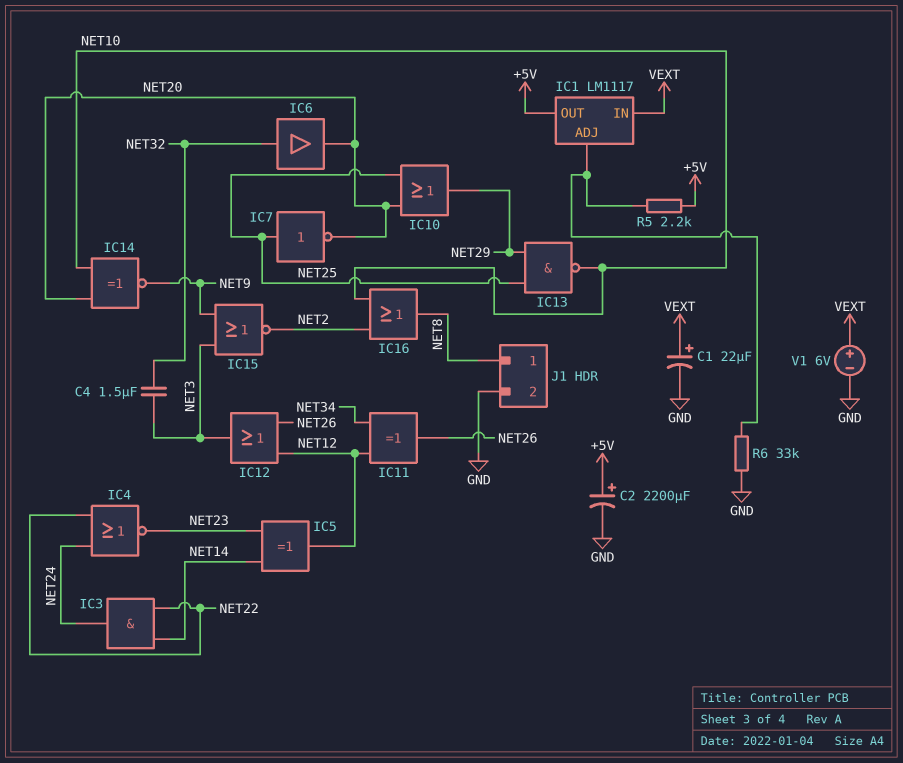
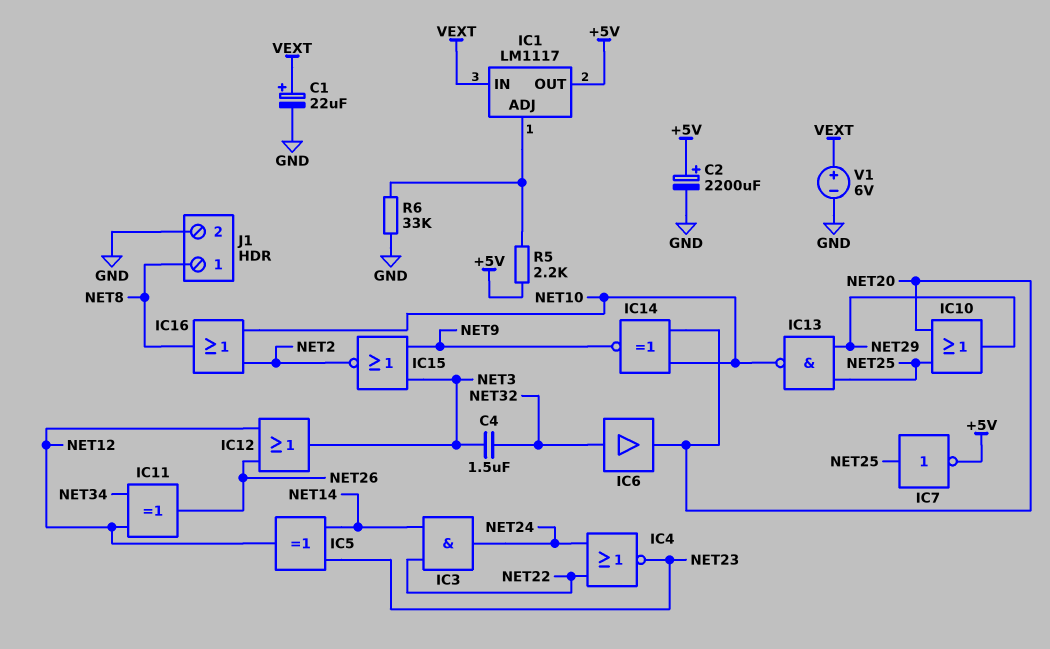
IC7: NOT (in NET25, out NET20) -> NOT (in NET25, out +5V)

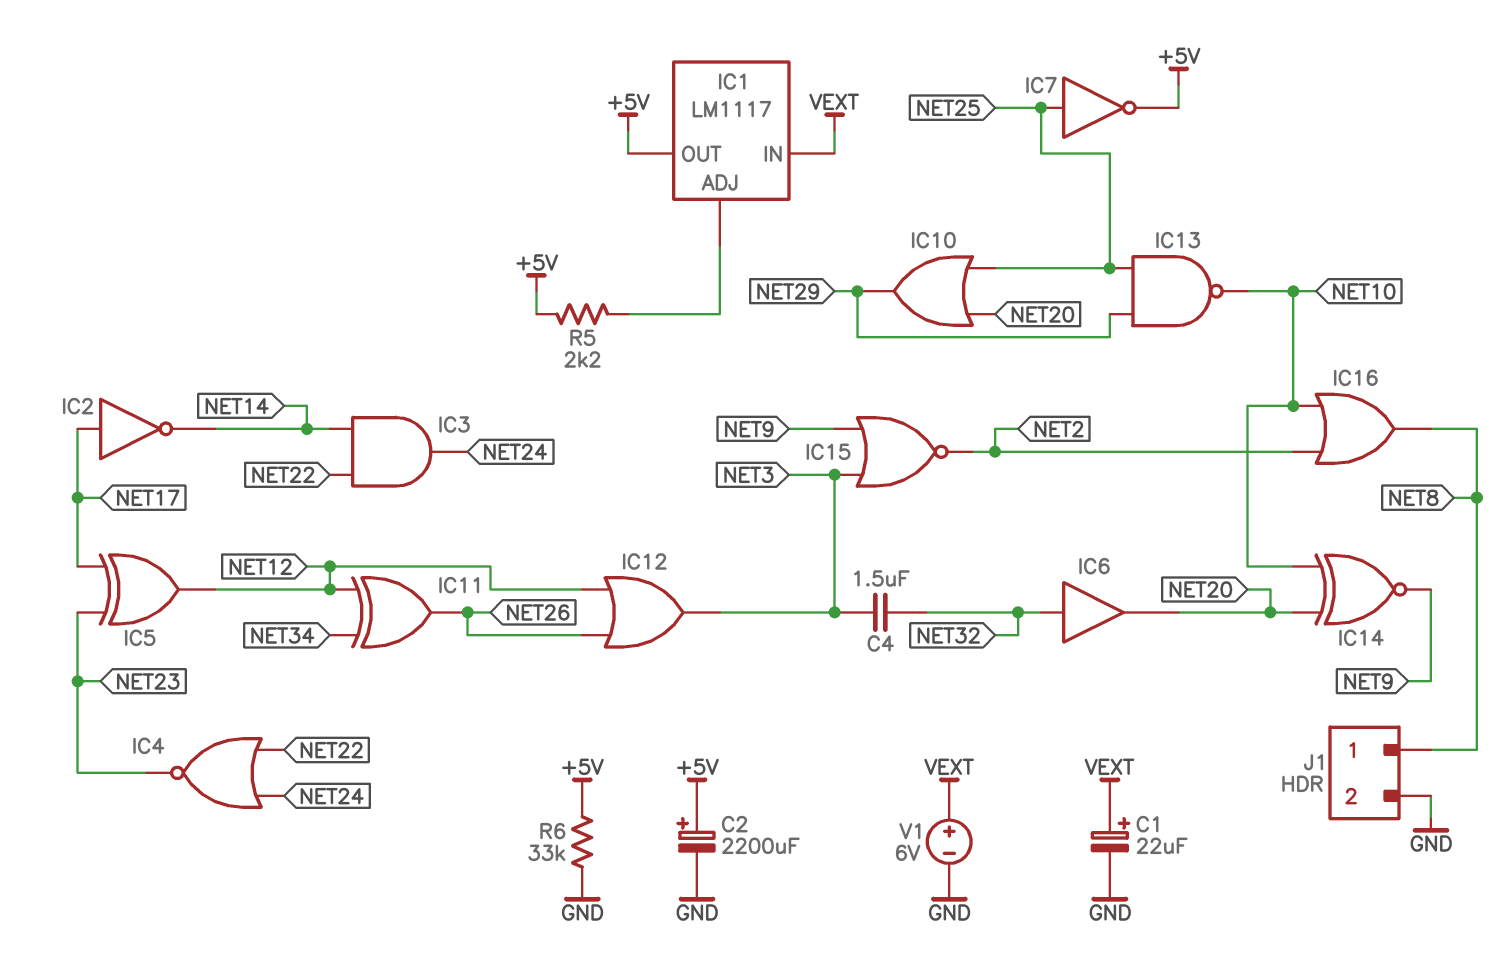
IC2: none -> NOT (in NET17, out NET14)
IC5: XOR (in NET14, in NET23, out NET12) -> XOR (in NET17, in NET23, out NET12)
R6: 33k (GND, IC1/ADJ) -> 33k (+5V, GND)

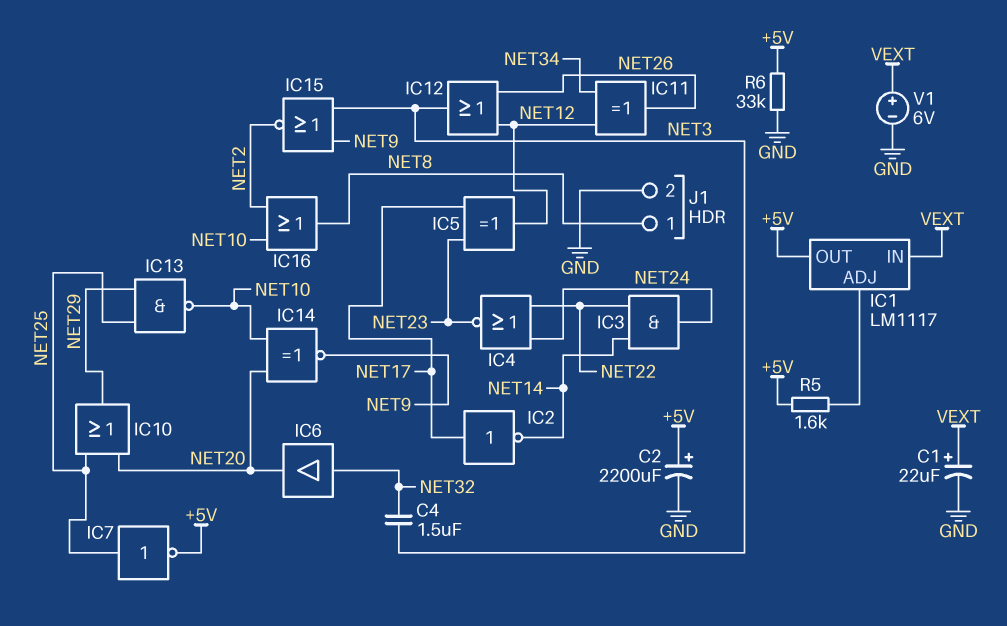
R5: 2.2k (+5V, IC1/ADJ) -> 1.6k (+5V, IC1/ADJ)

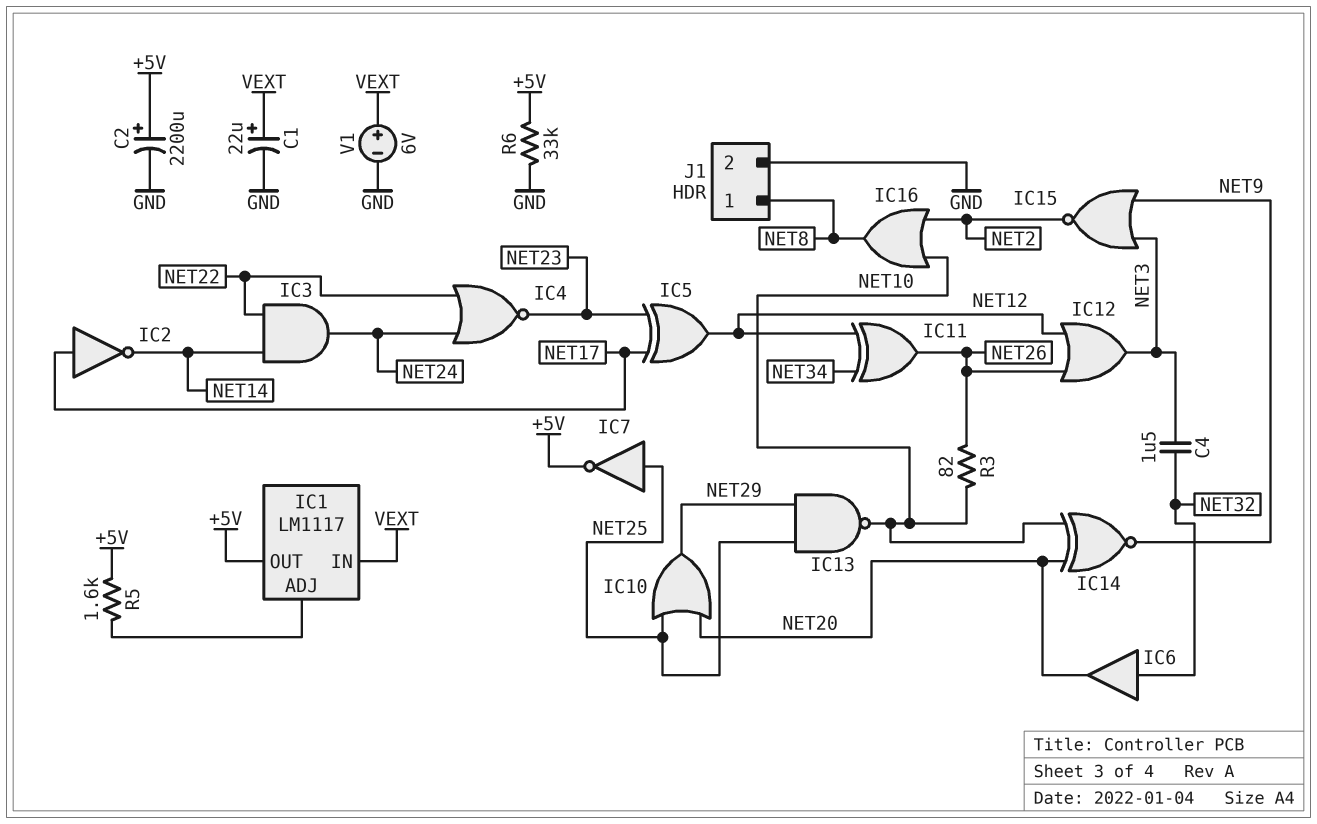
R3: none -> 82 (NET10, NET26)

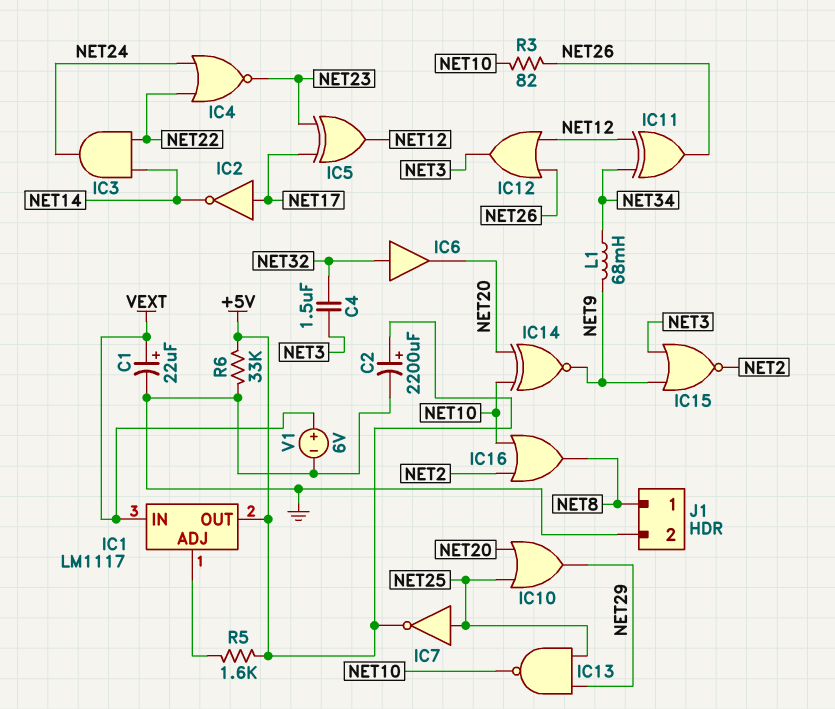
L1: none -> 68mH (NET9, NET34)

